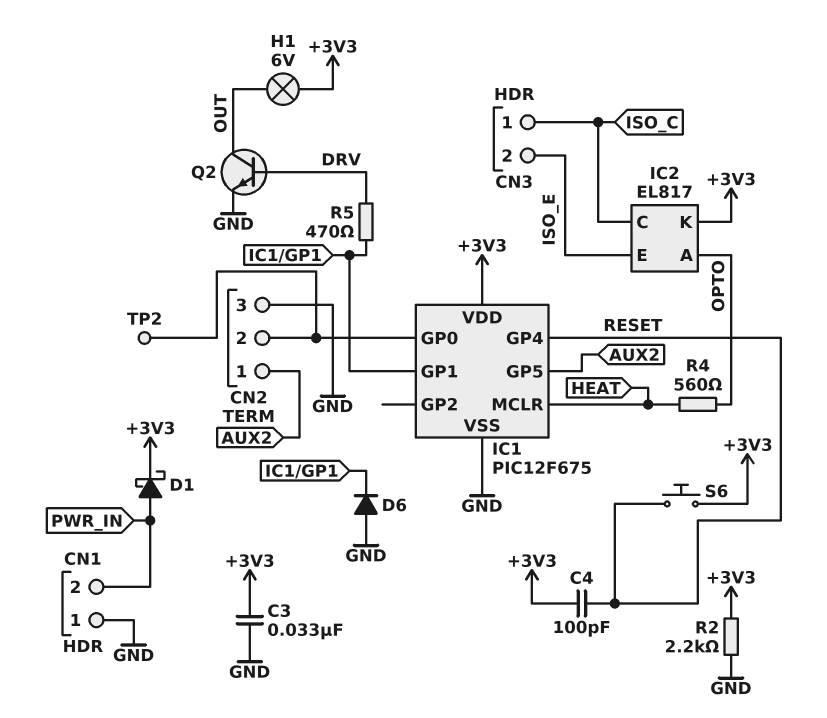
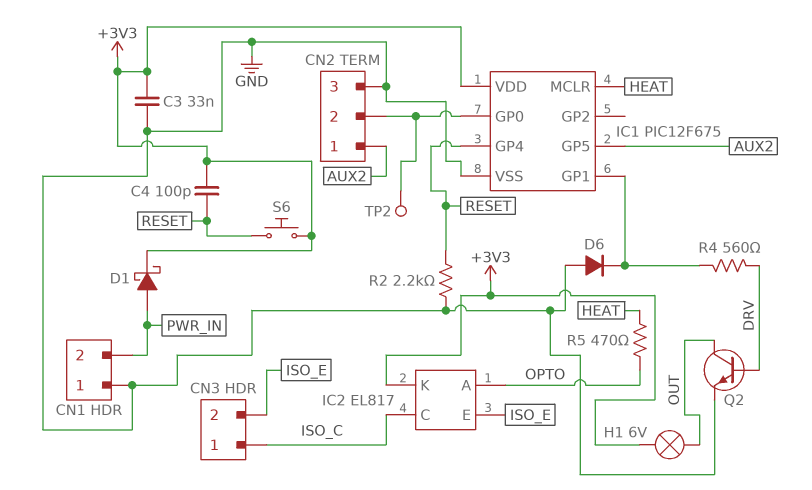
R2: 2.2k (+3V3, GND) -> 2.2k (GND, RESET)
R4: 560 (HEAT, OPTO) -> 560 (DRV, IC1/GP1)
R5: 470 (DRV, IC1/GP1) -> 470 (HEAT, OPTO)

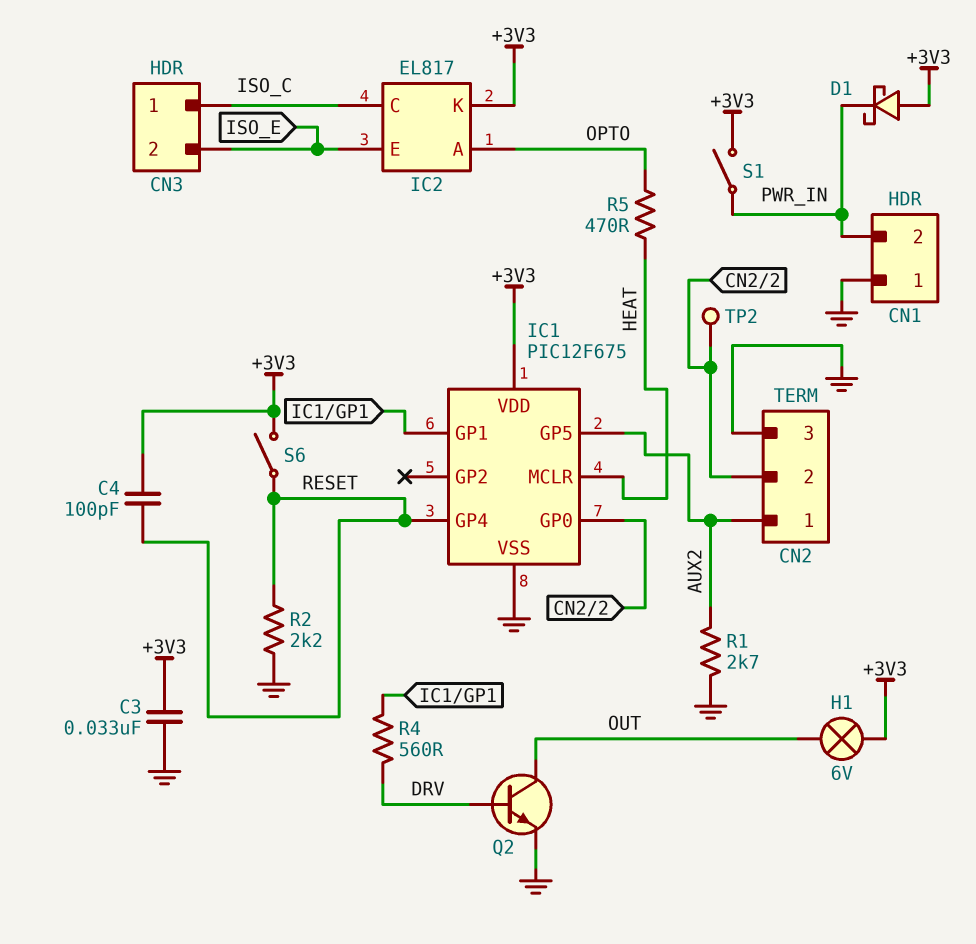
D1: schottky (A PWR_IN, K +3V3) -> schottky (A +3V3, K PWR_IN)
D6: diode (A GND, K IC1/GP1) -> none
R1: none -> 2.7k (AUX2, GND)
S1: none -> switch (+3V3, PWR_IN)
S6: button (+3V3, RESET) -> switch (+3V3, RESET)

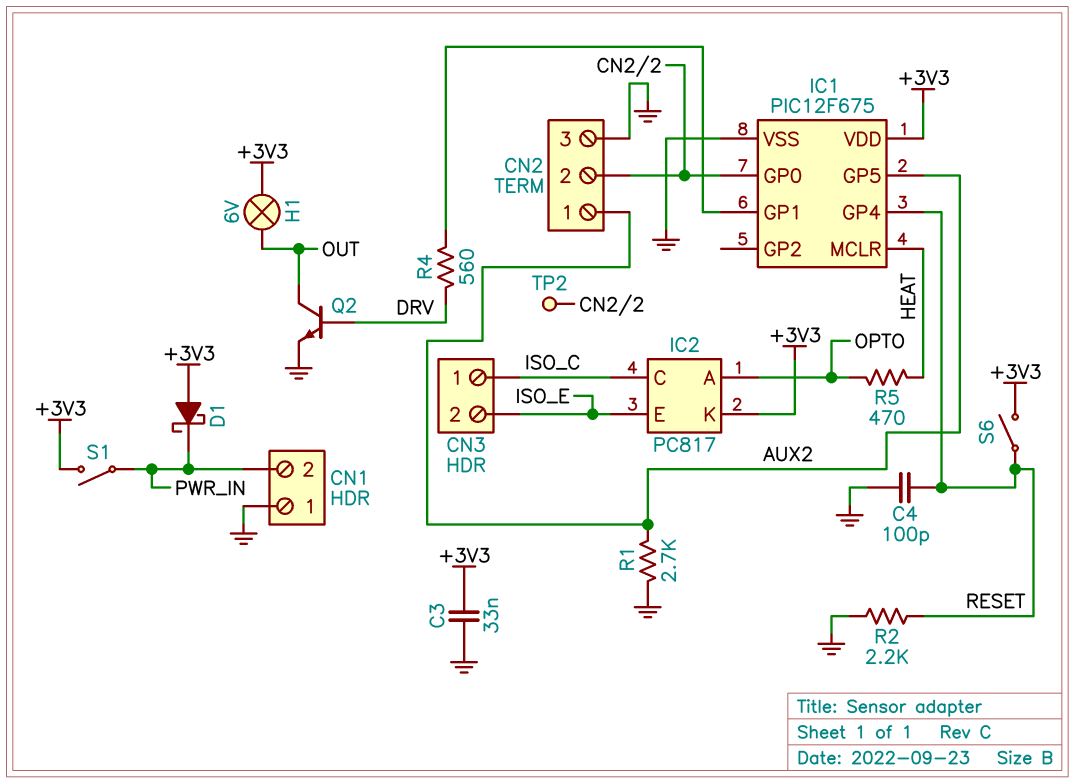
C4: 100pF (+3V3, RESET) -> 100pF (GND, RESET)
IC2: EL817 -> PC817

